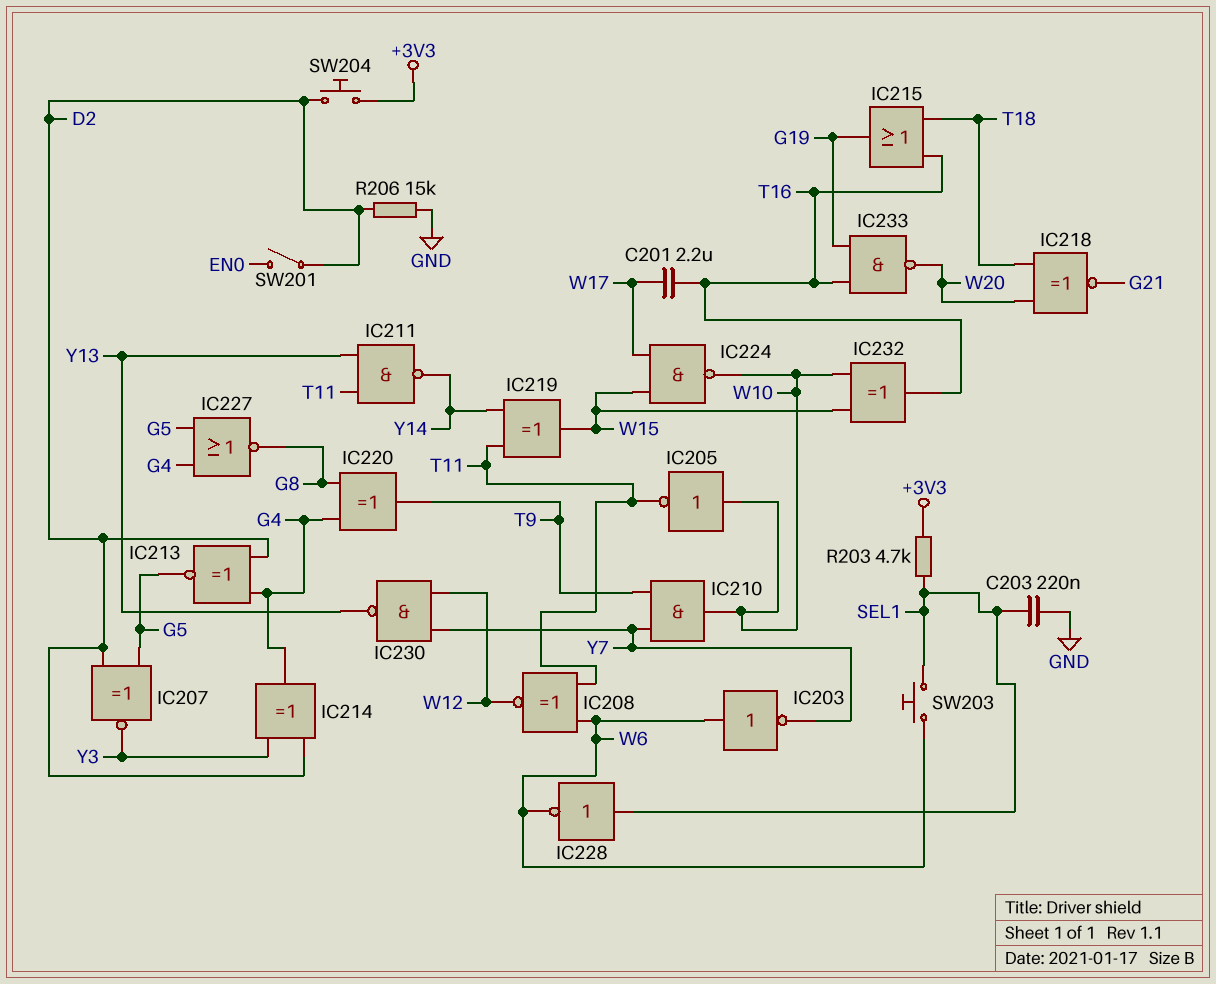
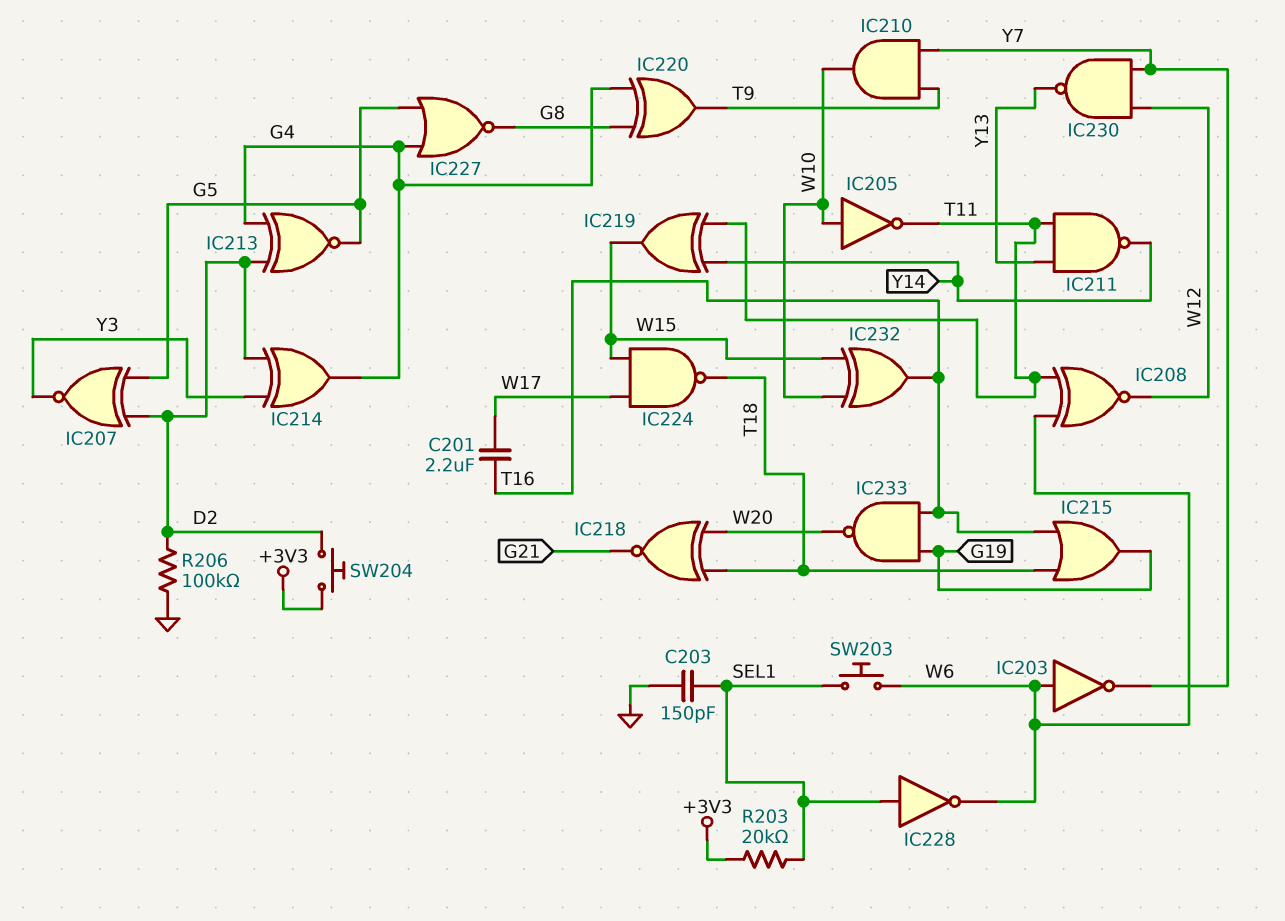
C203: 220nF (GND, SEL1) -> 150pF (GND, SEL1)
IC224: NAND (in W15, in W17, out W10) -> NAND (in W15, in W17, out T18)
R203: 4.7k (+3V3, SEL1) -> 20k (+3V3, SEL1)
R206: 15k (D2, GND) -> 100k (D2, GND)
SW201: switch (D2, EN0) -> none

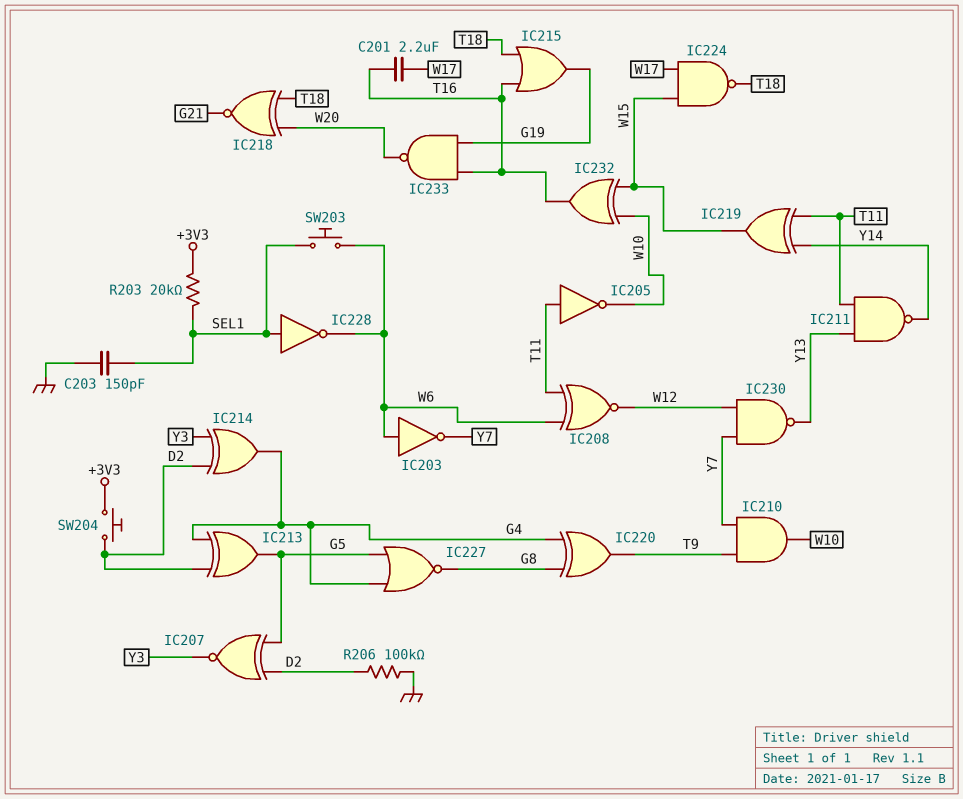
IC205: NOT (in W10, out T11) -> NOT (in T11, out W10)
IC213: XNOR (in D2, in G4, out G5) -> XOR (in D2, in G4, out G5)

